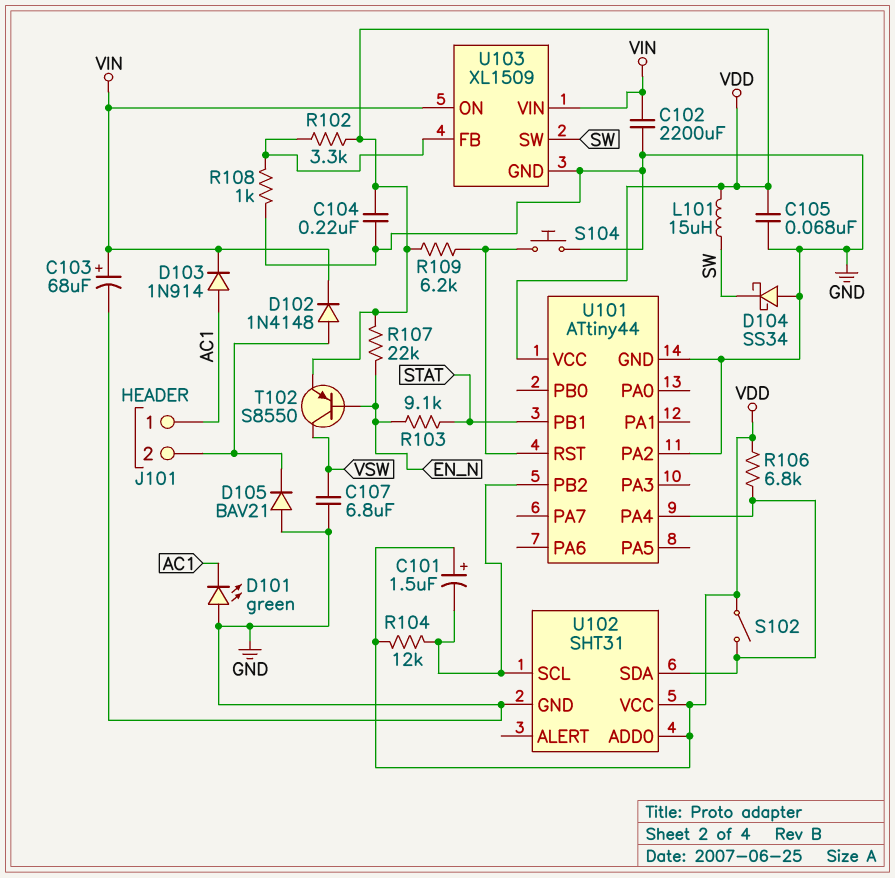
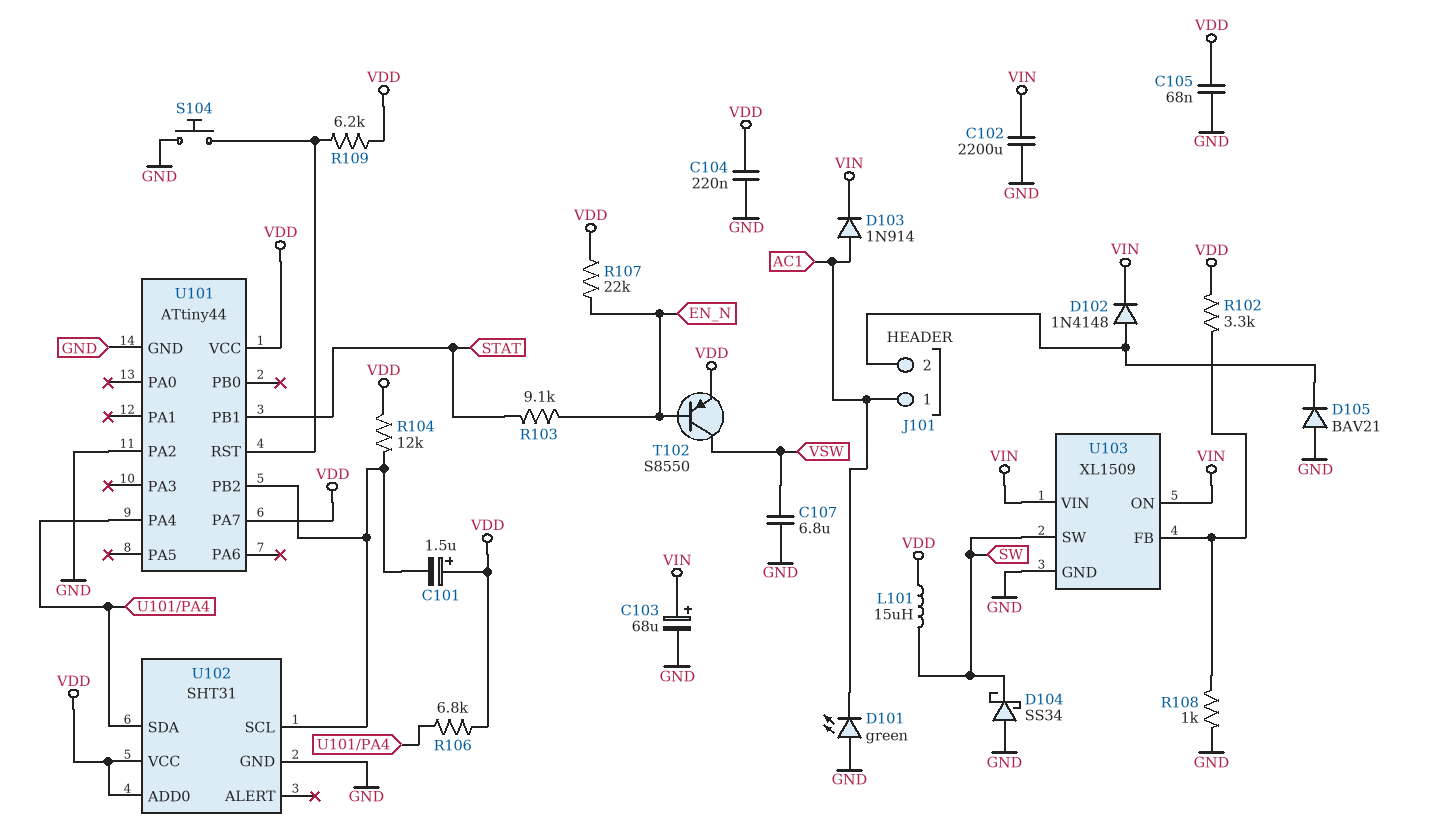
S102: switch (U101/PA4, VDD) -> none
U101 pin PA7: none -> VDD

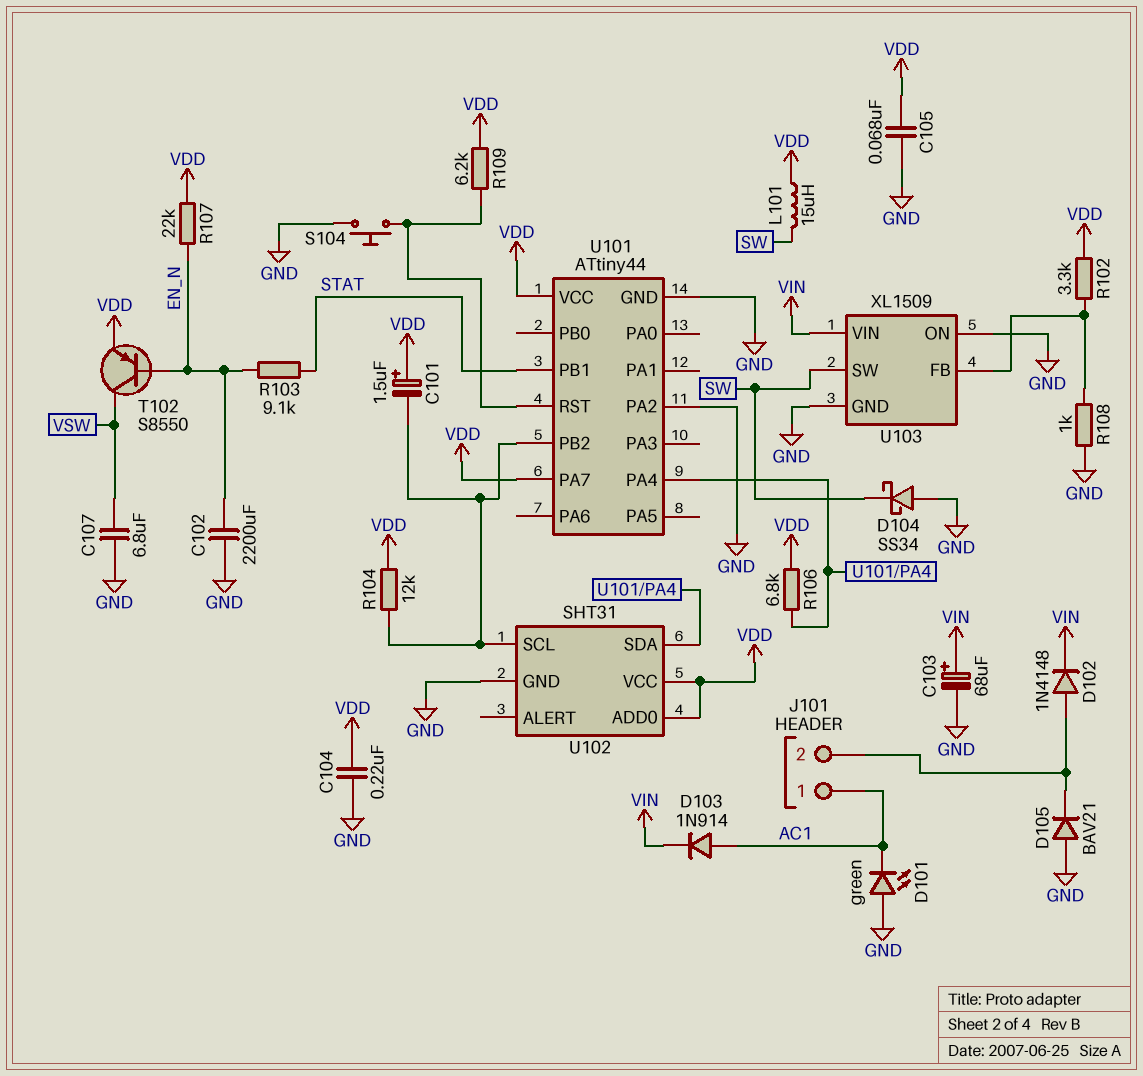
C102: 2200uF (GND, VIN) -> 2200uF (EN_N, GND)
U103 pin ON: VIN -> GND

